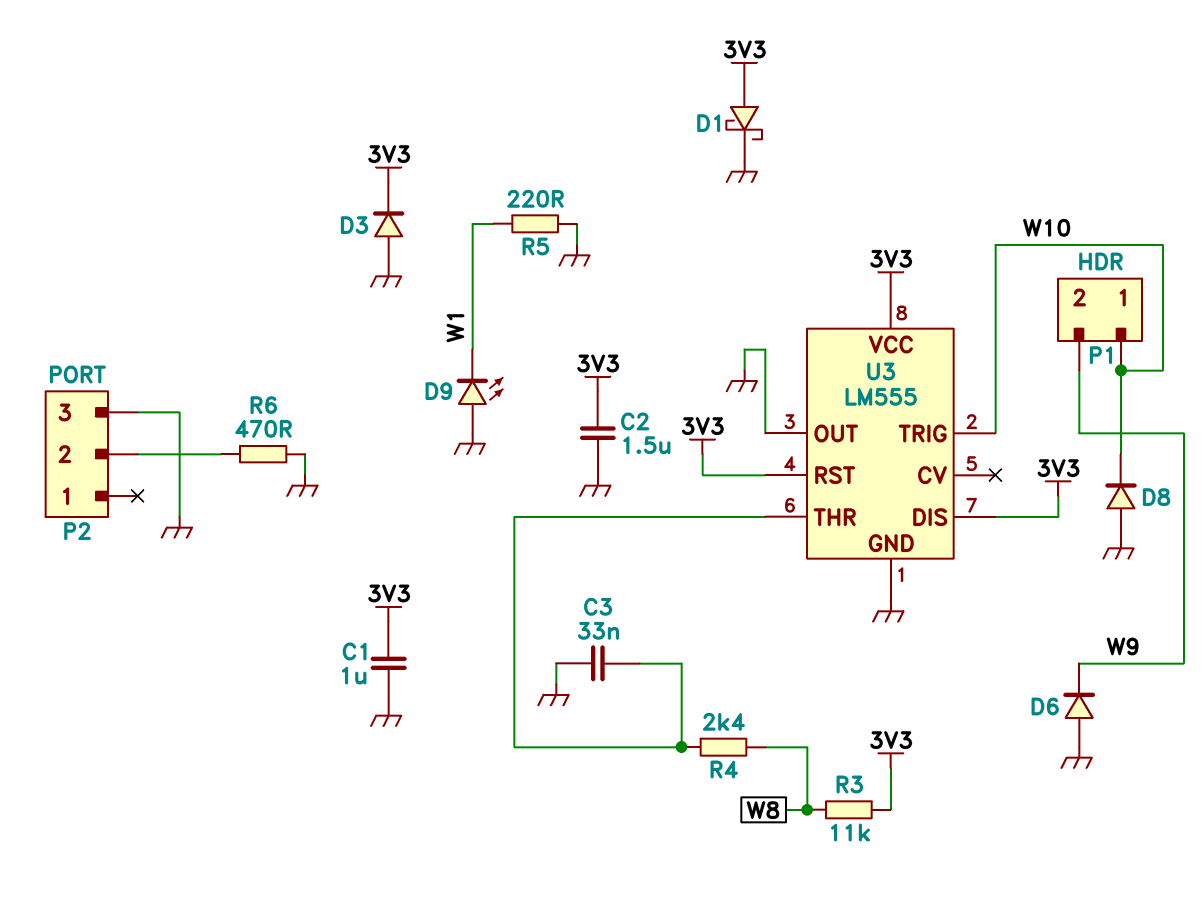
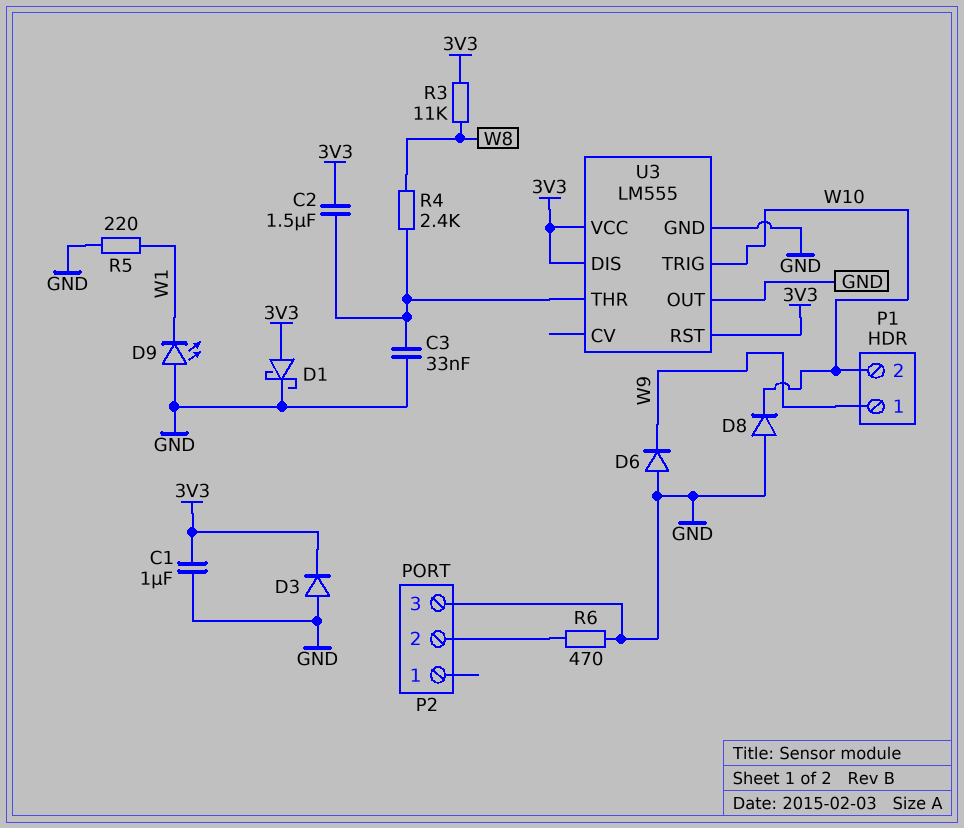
C2: 1.5uF (3V3, GND) -> 1.5uF (3V3, U3/THR)
P1 pin 1: W10 -> W9
P1 pin 2: W9 -> W10

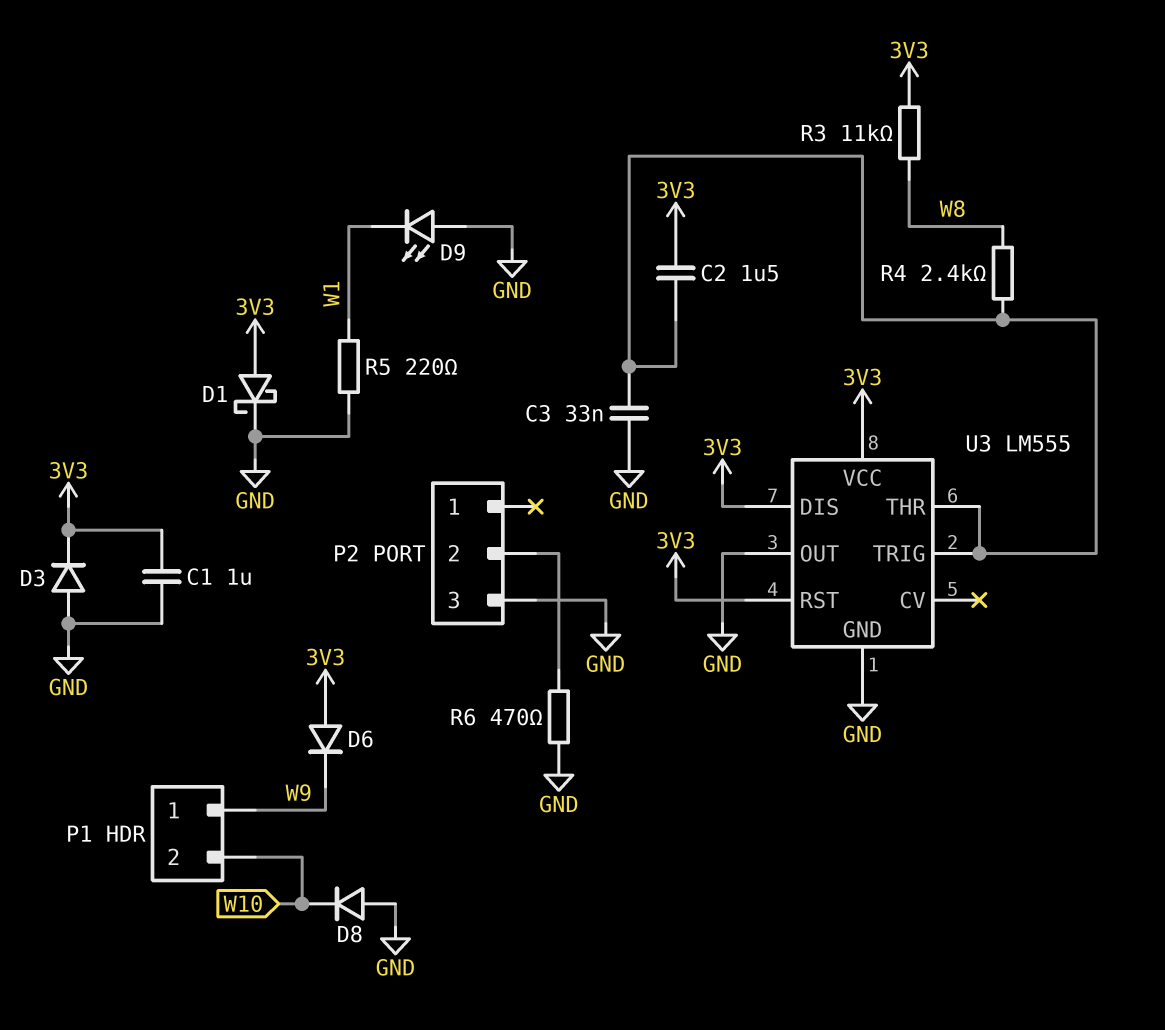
D6: diode (A GND, K W9) -> diode (A 3V3, K W9)
U3 pin TRIG: W10 -> U3/THR

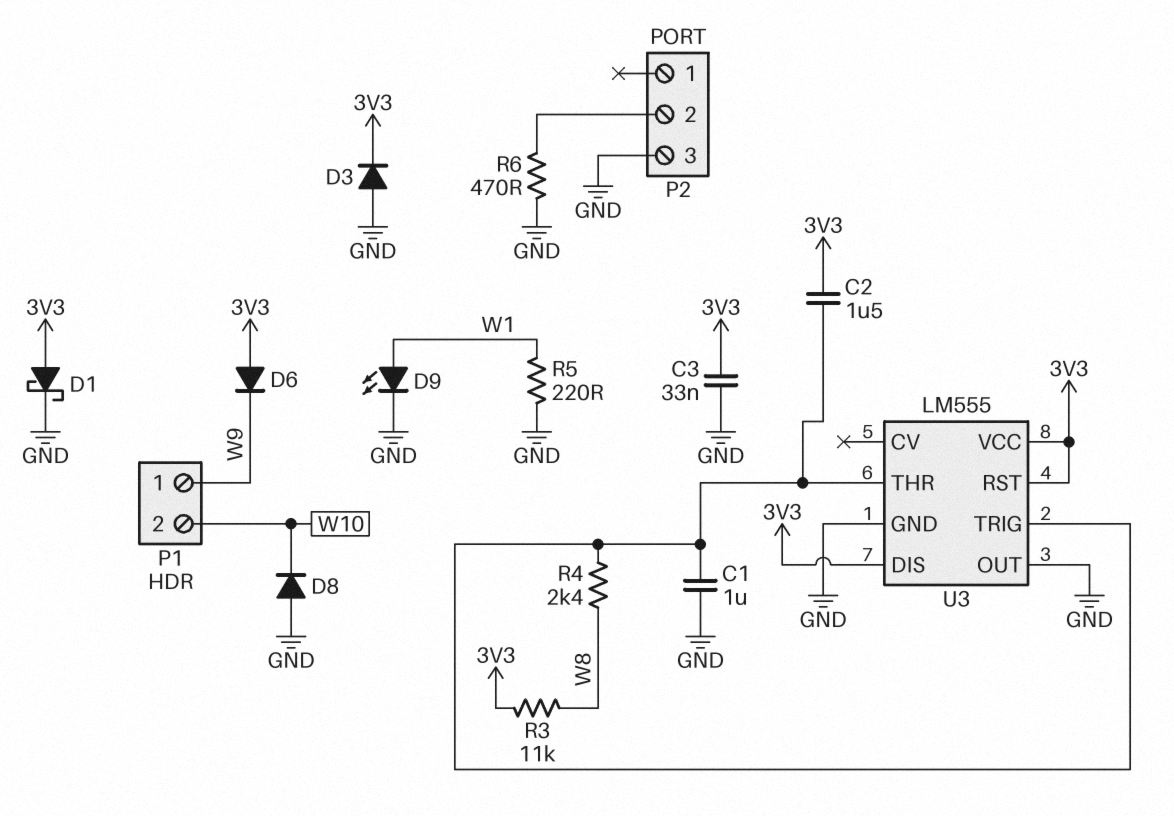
C1: 1uF (3V3, GND) -> 1uF (GND, U3/THR)
C3: 33nF (GND, U3/THR) -> 33nF (3V3, GND)
D9: LED (A GND, K W1) -> LED (A W1, K GND)

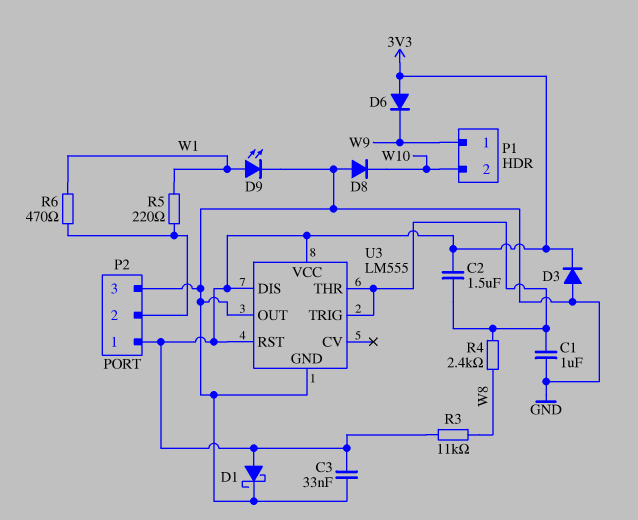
P2 pin 1: none -> 3V3
R5: 220 (GND, W1) -> 220 (P2/2, W1)
R6: 470 (GND, P2/2) -> 470 (P2/2, W1)

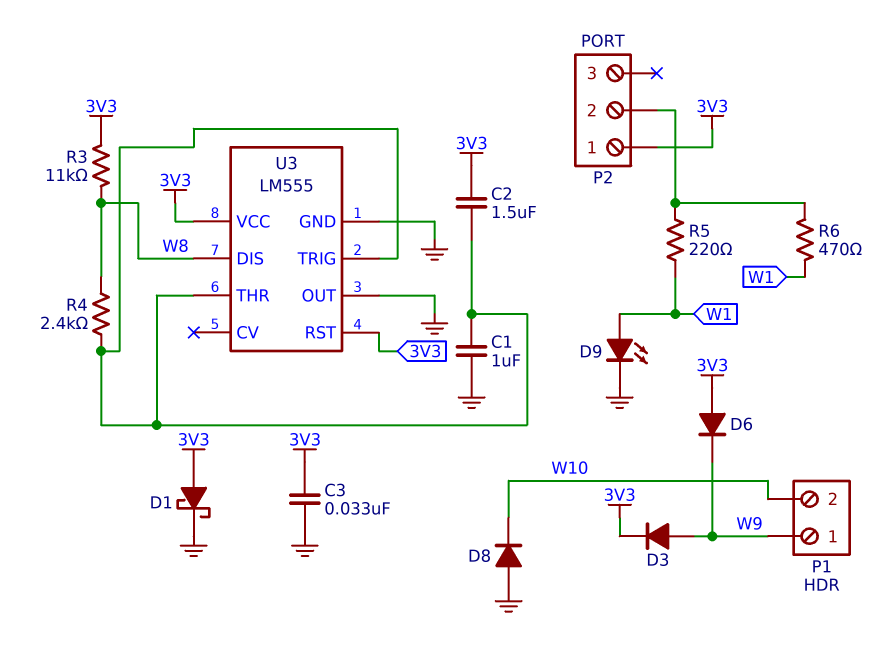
D3: diode (A GND, K 3V3) -> diode (A W9, K 3V3)
P2 pin 3: GND -> none
U3 pin DIS: 3V3 -> W8

